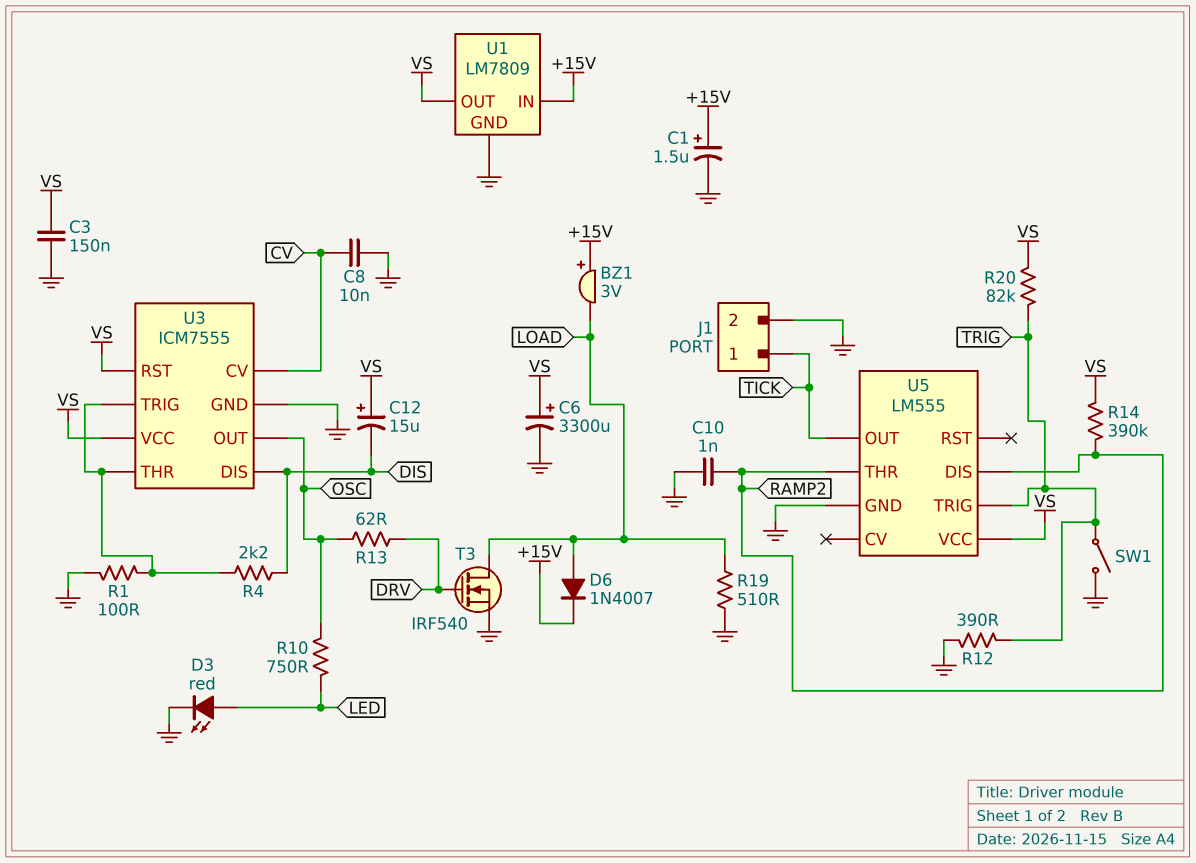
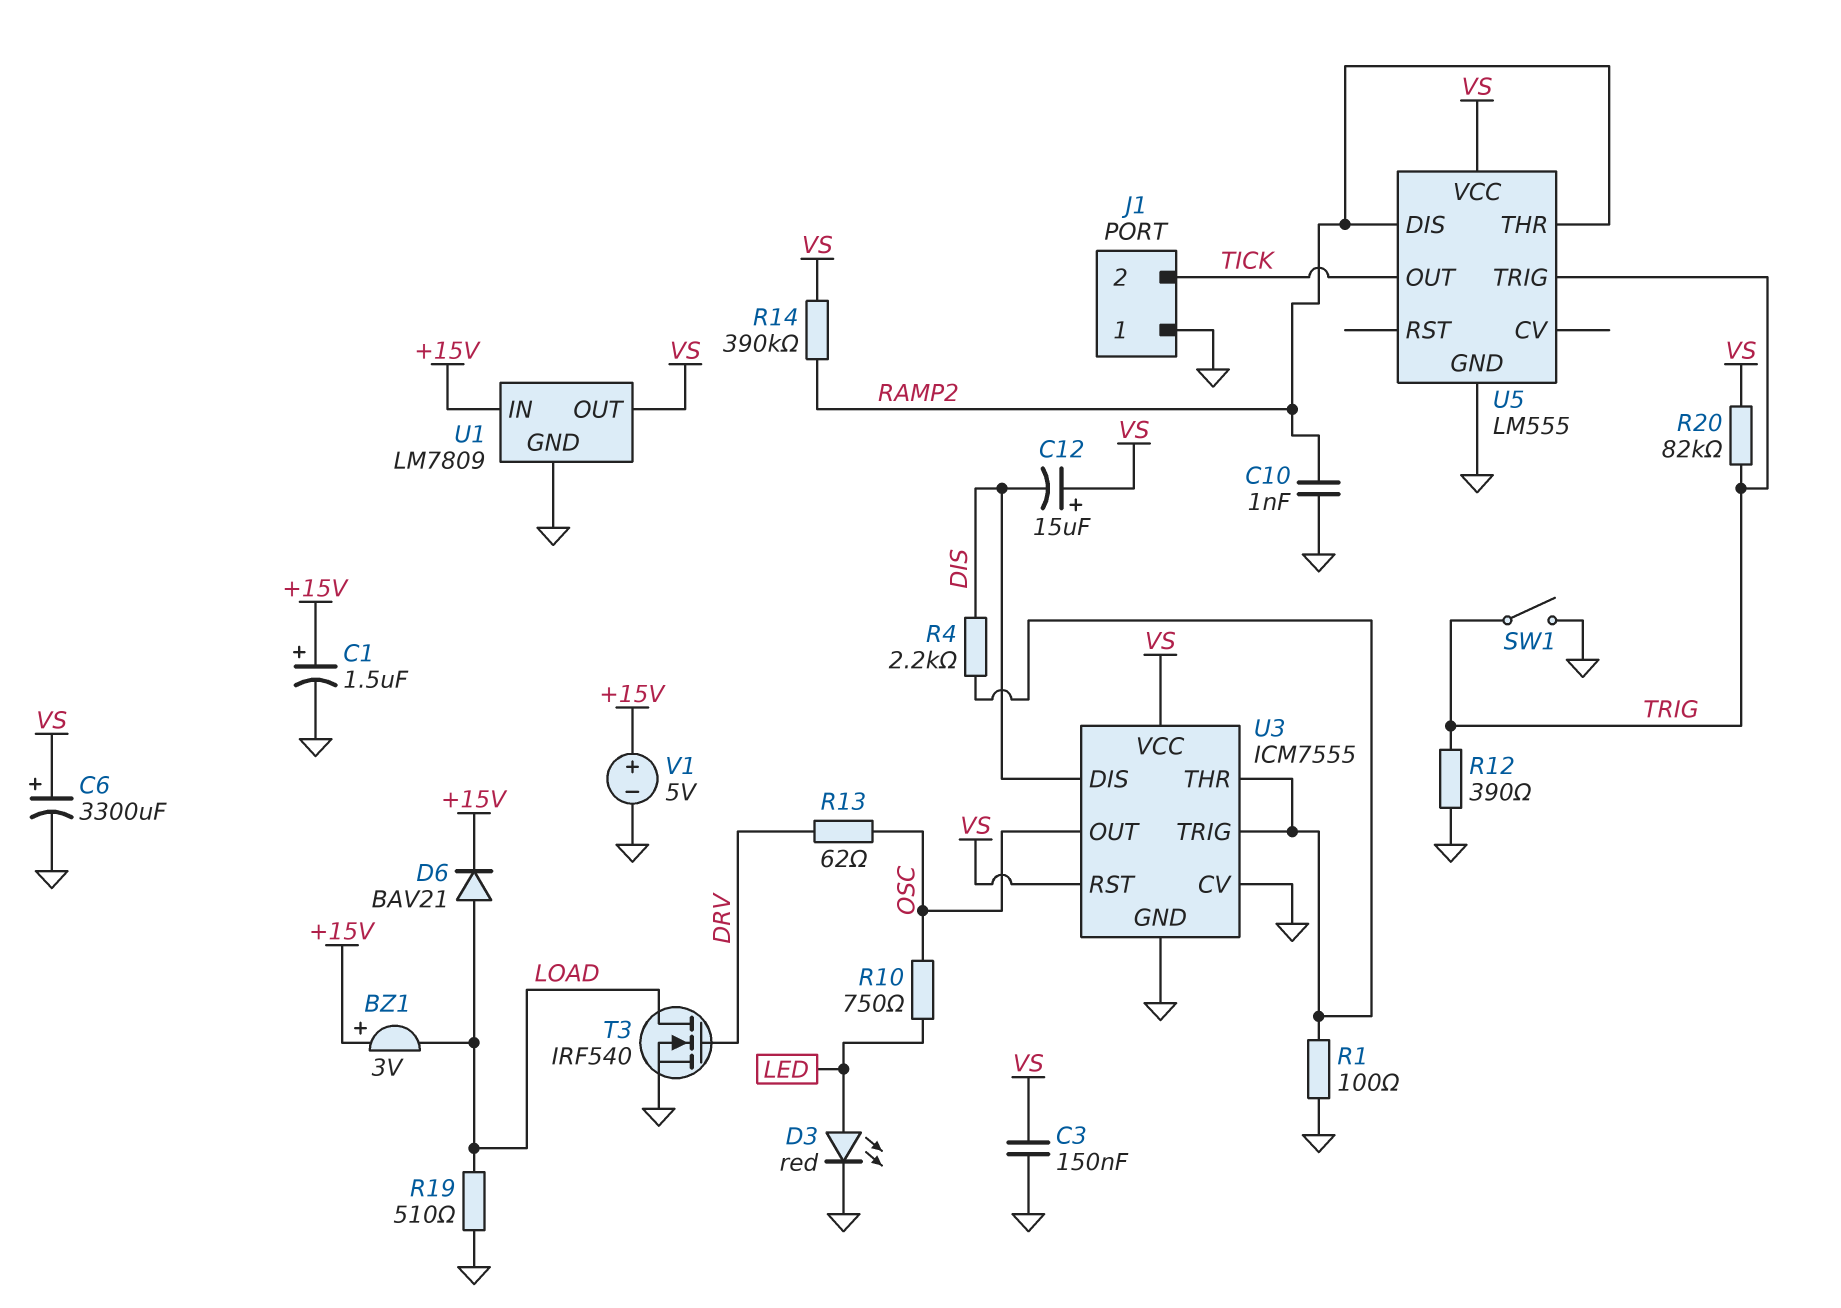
C8: 10nF (CV, GND) -> none
D6: diode 1N4007 (A LOAD, K +15V) -> diode BAV21 (A LOAD, K +15V)
J1 pin 1: TICK -> GND
J1 pin 2: GND -> TICK
U3 pin CV: CV -> GND
V1: none -> 5V (plus +15V, minus GND)

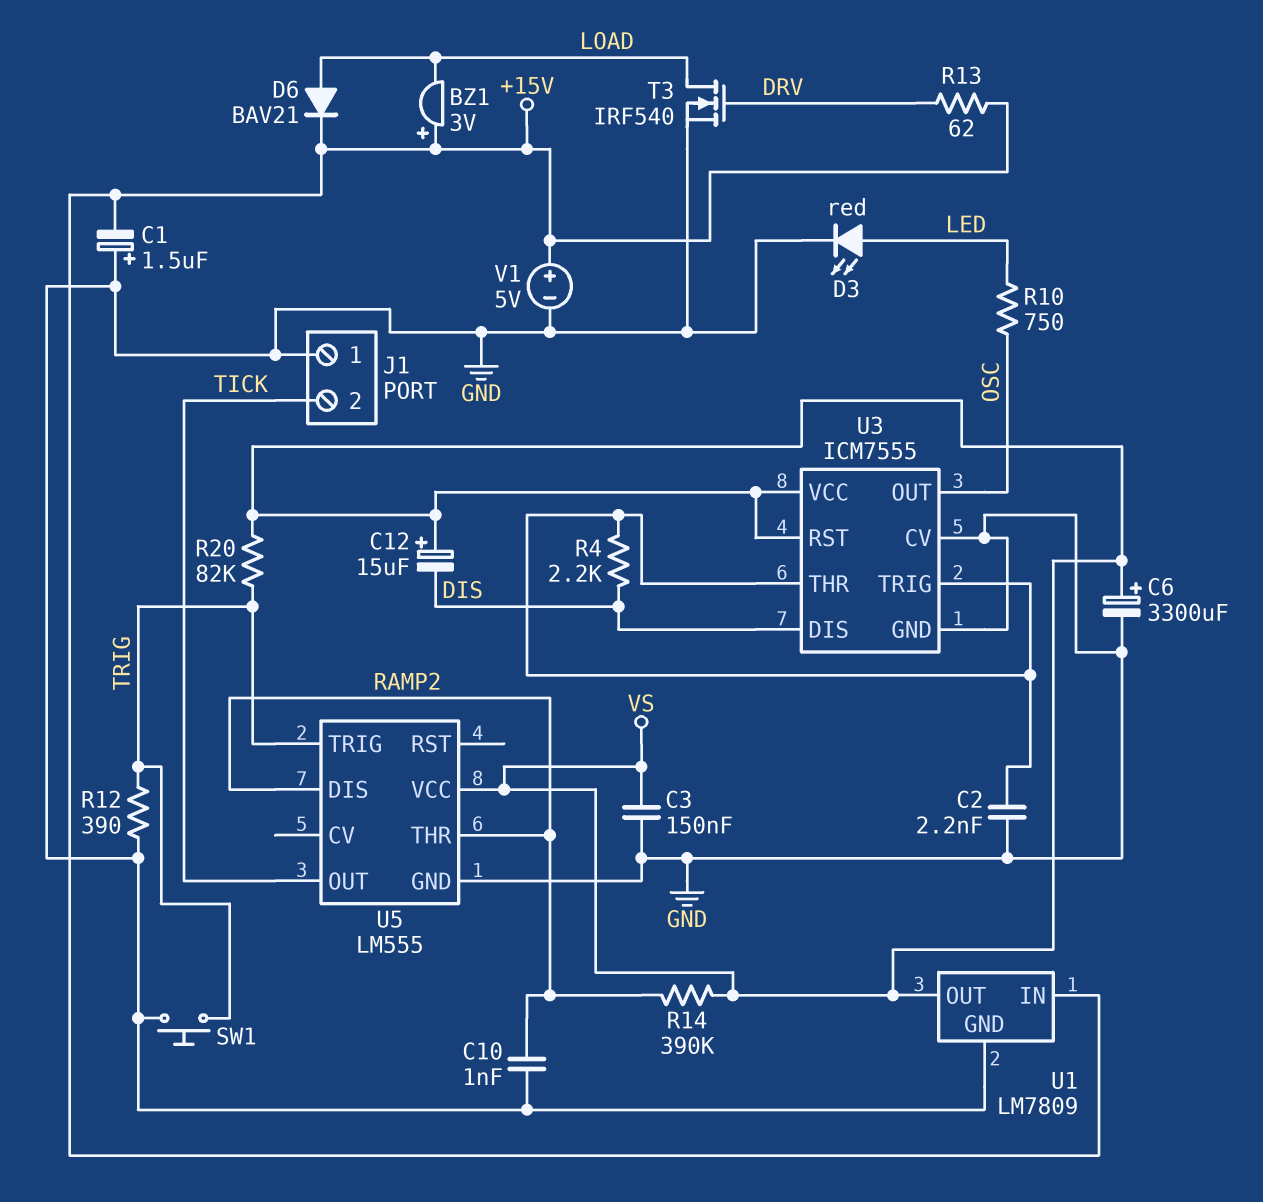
C1: 1.5uF (plus +15V, minus GND) -> 1.5uF (plus GND, minus +15V)
C2: none -> 2.2nF (GND, U3/THR)
R1: 100 (GND, U3/THR) -> none
R13: 62 (DRV, OSC) -> 62 (+15V, DRV)
R19: 510 (GND, LOAD) -> none
SW1: switch (GND, TRIG) -> button (GND, TRIG)

